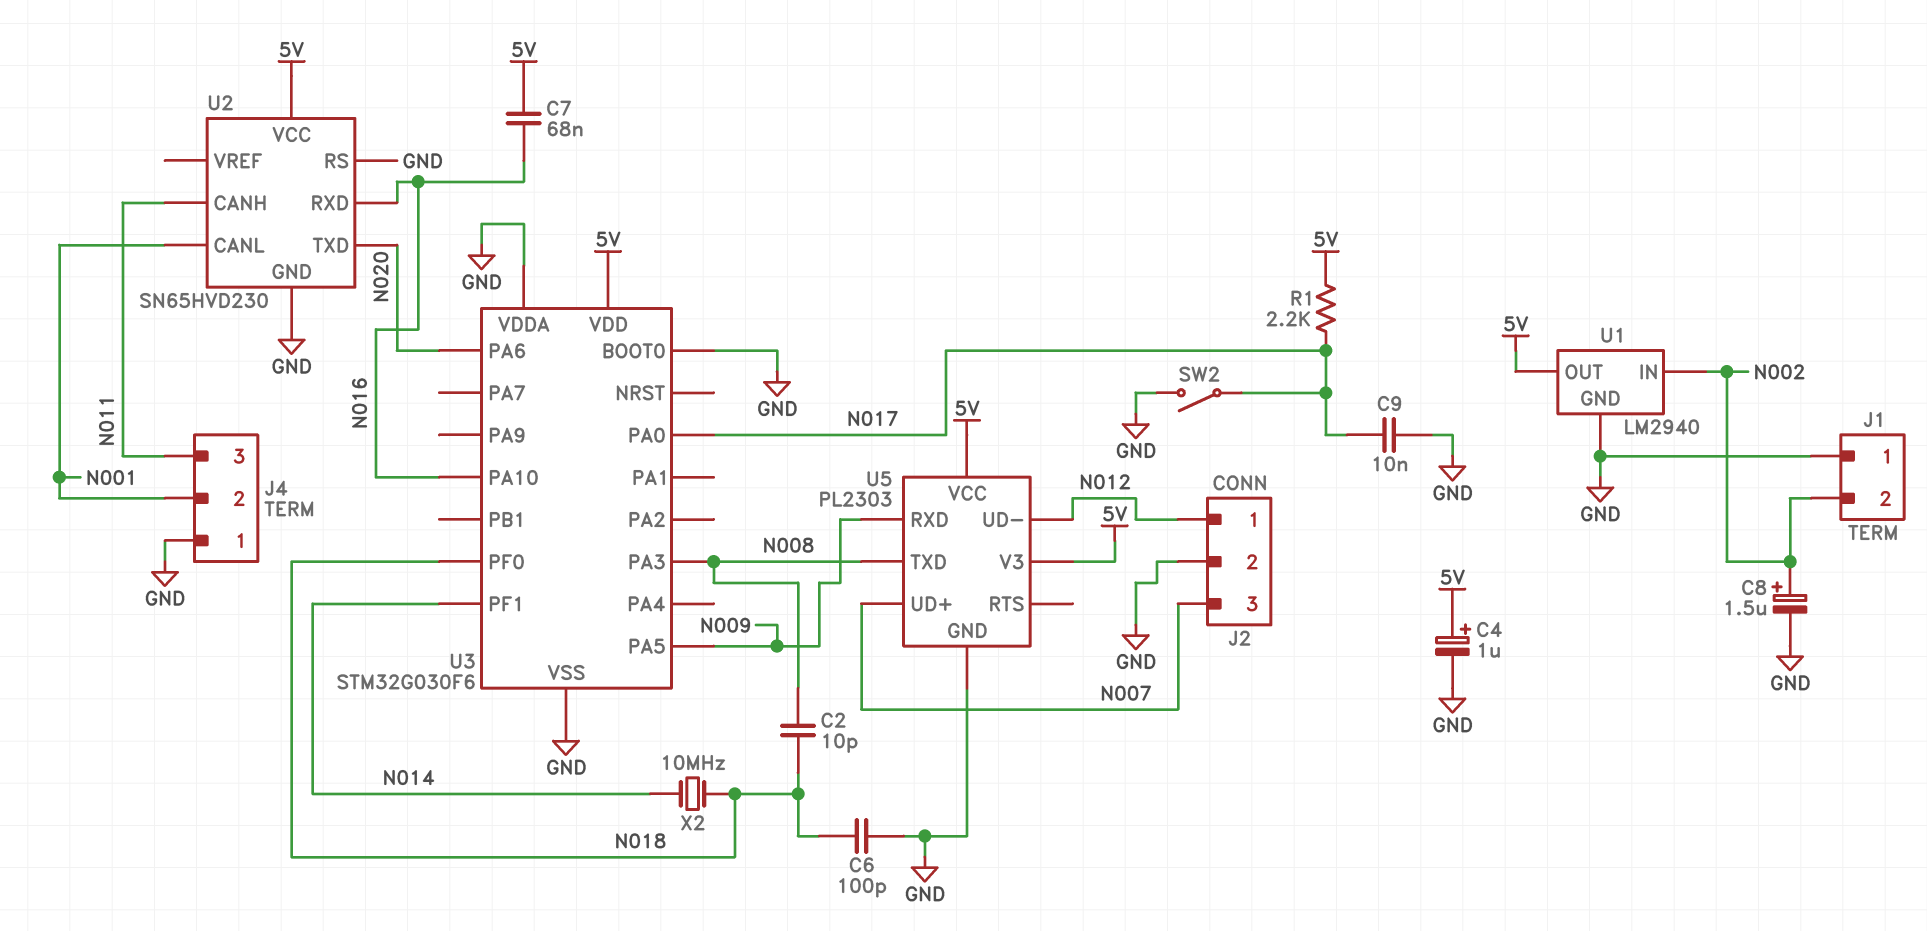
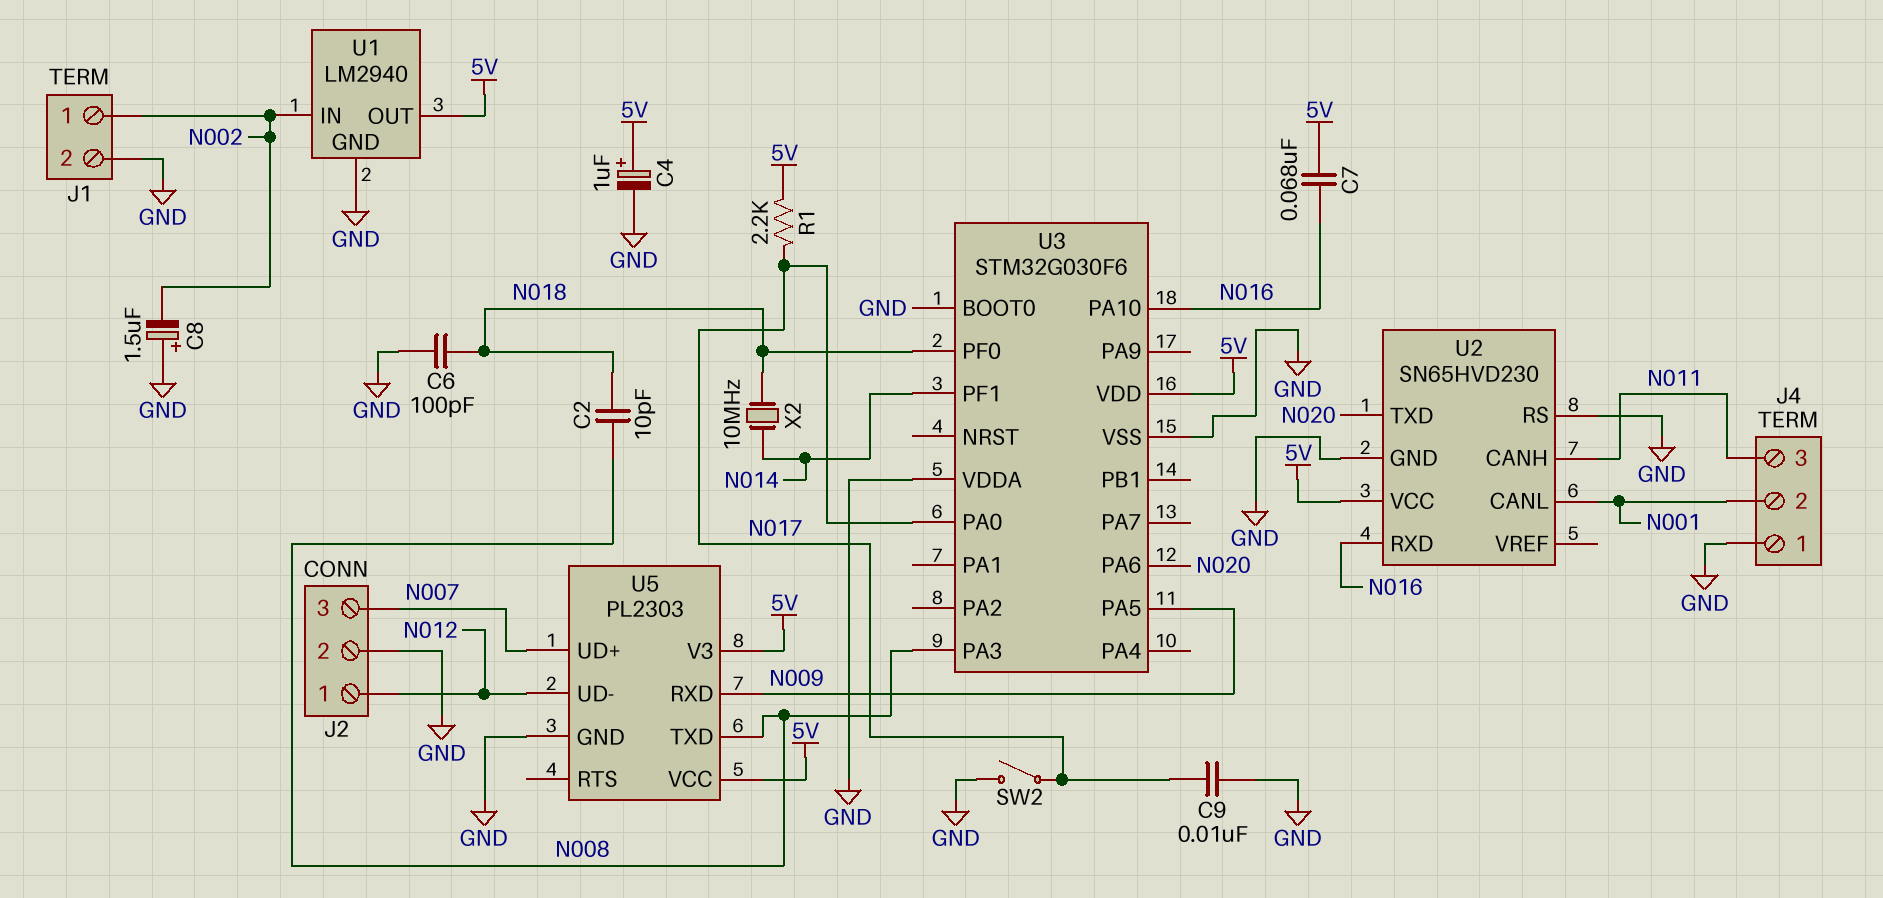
C8: 1.5uF (plus N002, minus GND) -> 1.5uF (plus GND, minus N002)
J1 pin 1: GND -> N002
J1 pin 2: N002 -> GND

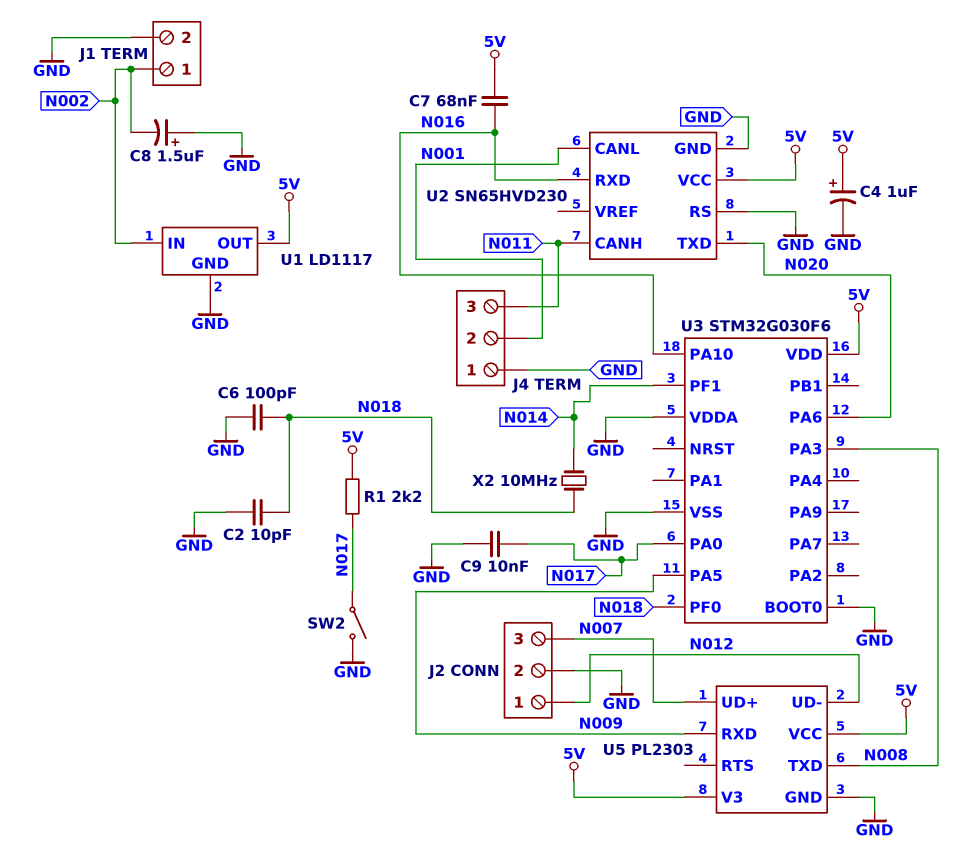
C2: 10pF (N008, N018) -> 10pF (GND, N018)
U1: LM2940 -> LD1117

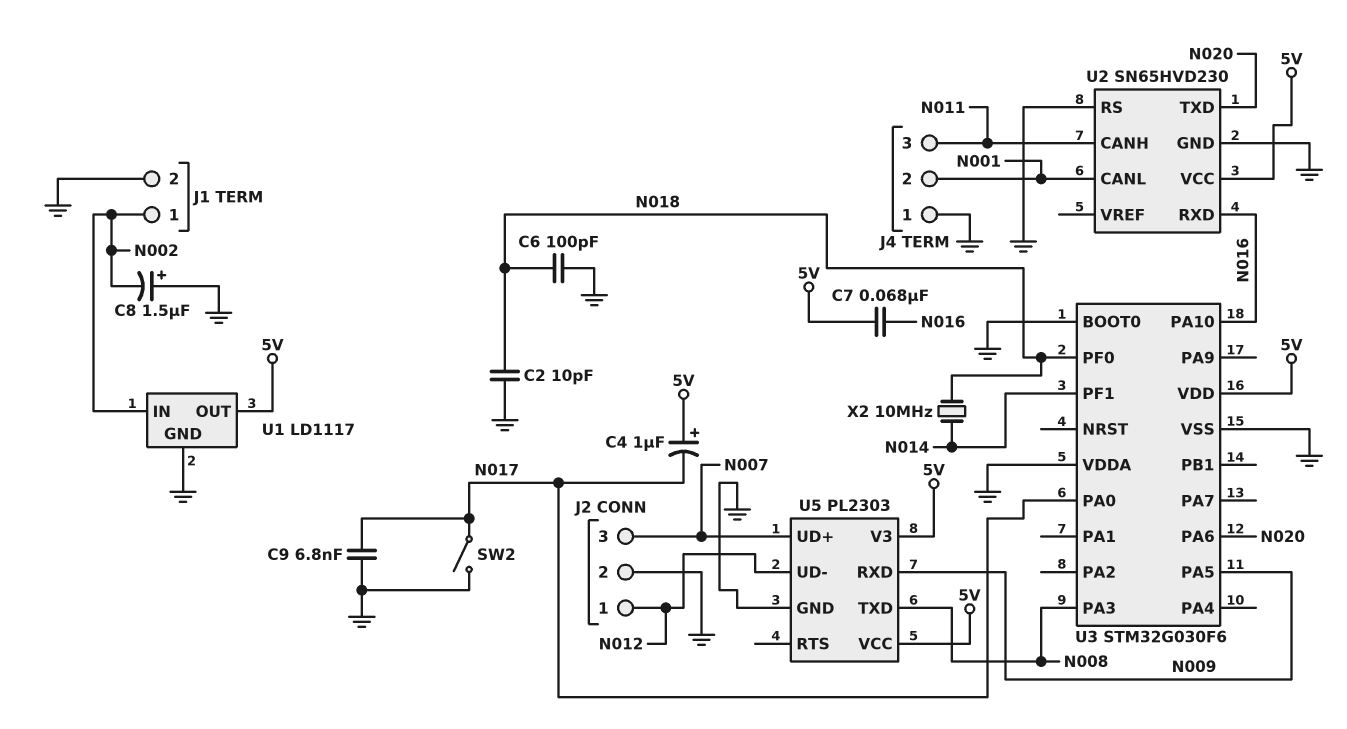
C4: 1uF (plus 5V, minus GND) -> 1uF (plus 5V, minus N017)
C9: 10nF (GND, N017) -> 6.8nF (GND, N017)
R1: 2.2k (5V, N017) -> none

